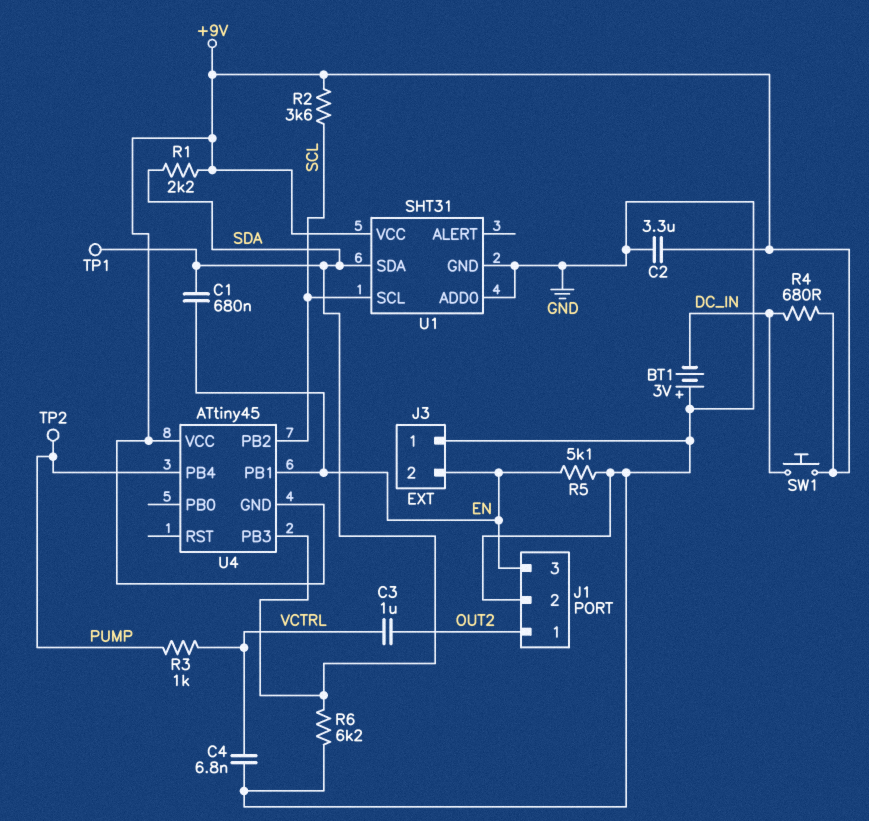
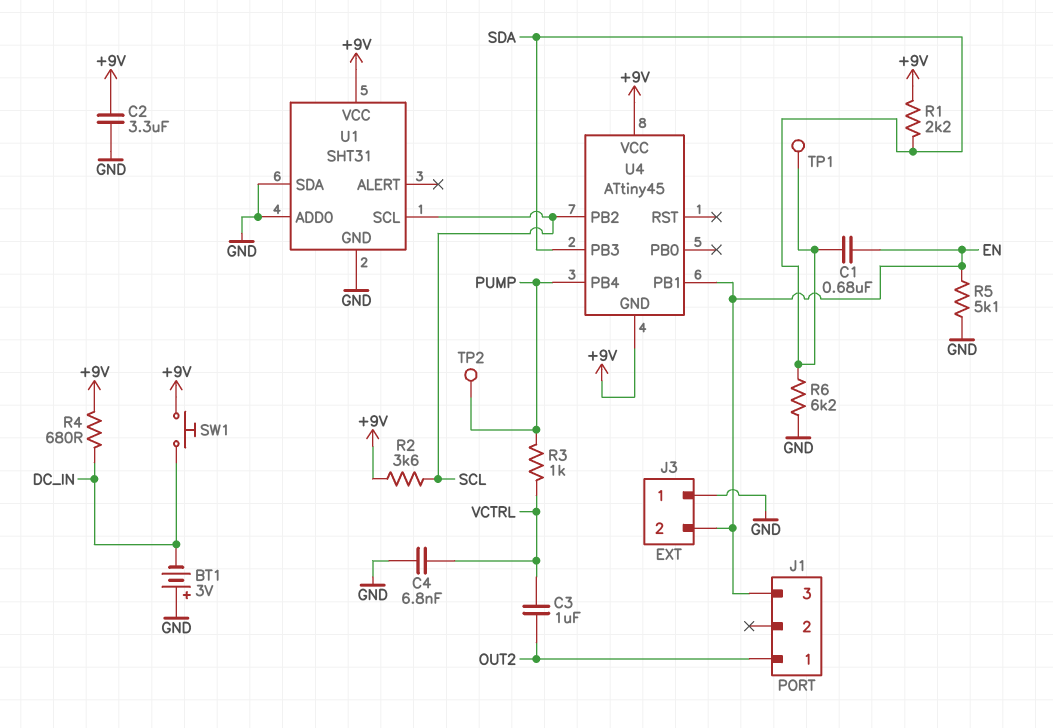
J1 pin 2: GND -> none
U1 pin SDA: SDA -> GND

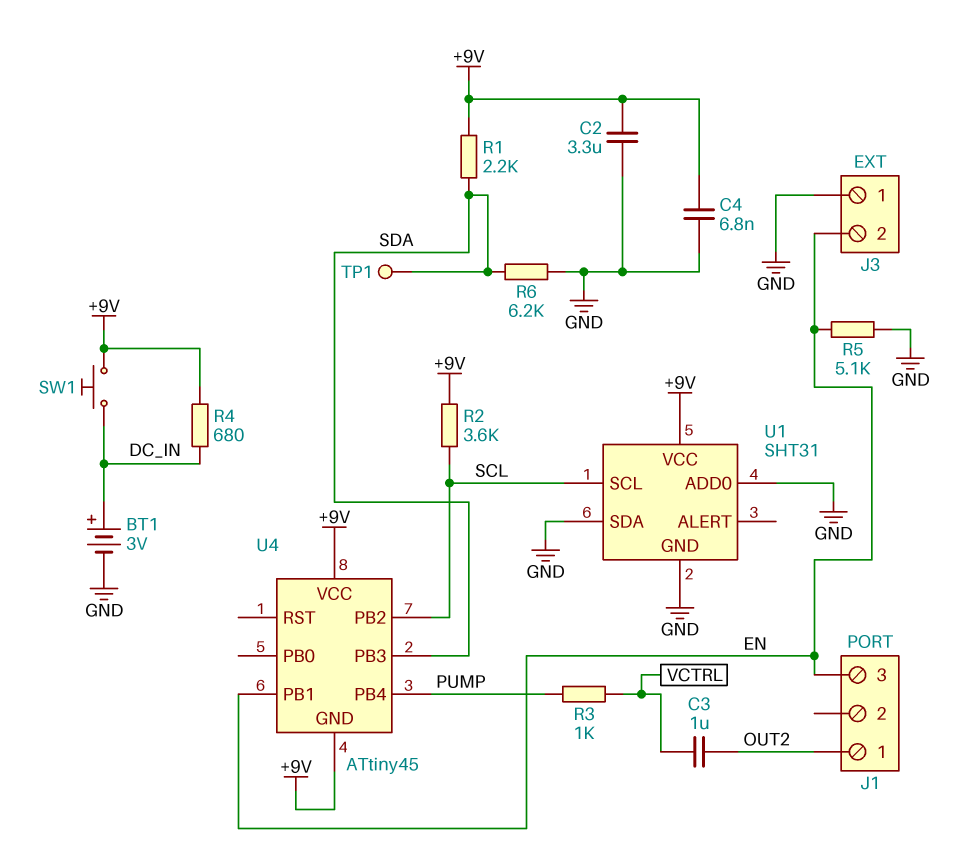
BT1: 3V (plus GND, minus DC_IN) -> 3V (plus DC_IN, minus GND)
C1: 680nF (EN, SDA) -> none
C4: 6.8nF (GND, VCTRL) -> 6.8nF (+9V, GND)
TP2: test point (PUMP) -> none

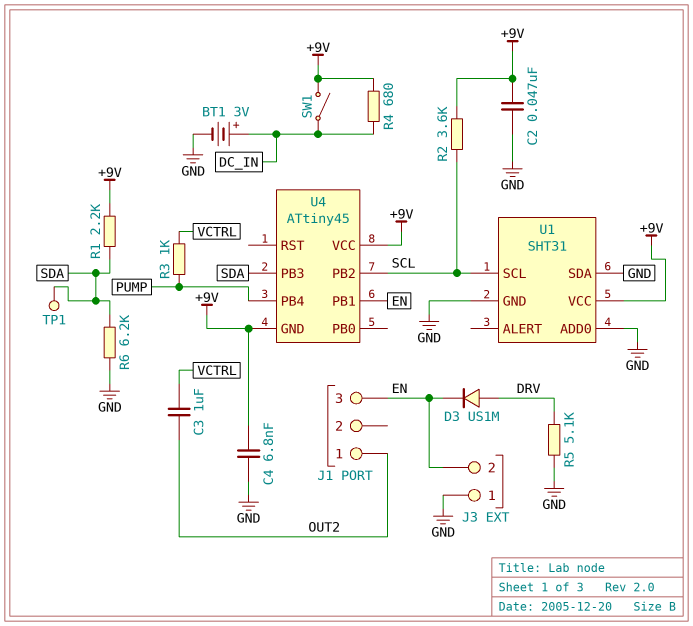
C2: 3.3uF (+9V, GND) -> 47nF (+9V, GND)
D3: none -> diode US1M (A DRV, K EN)
R5: 5.1k (EN, GND) -> 5.1k (DRV, GND)
SW1: button (+9V, DC_IN) -> switch (+9V, DC_IN)

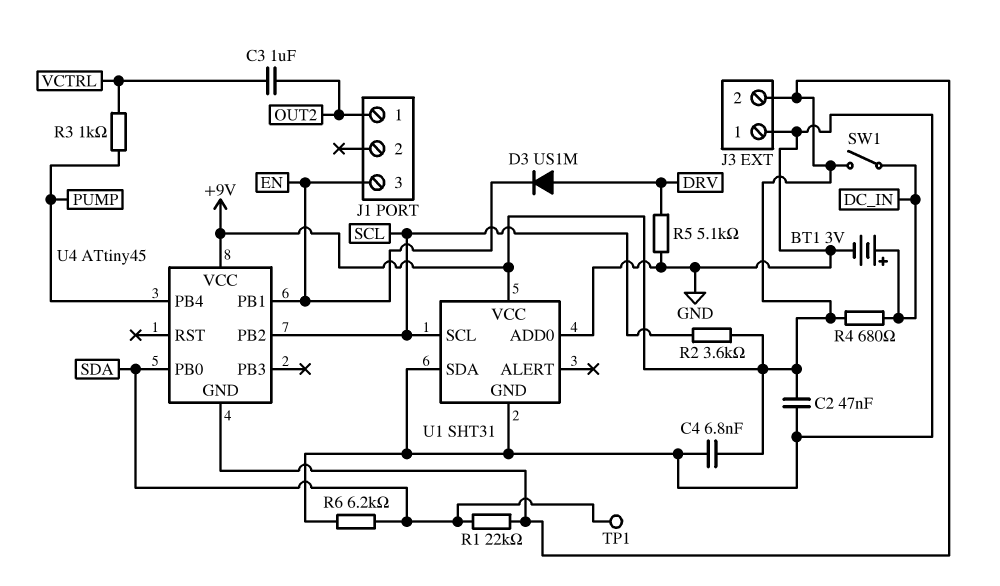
J3 pin 2: EN -> +9V
R1: 2.2k (+9V, SDA) -> 22k (+9V, SDA)
U4 pin PB0: none -> SDA
U4 pin PB3: SDA -> none

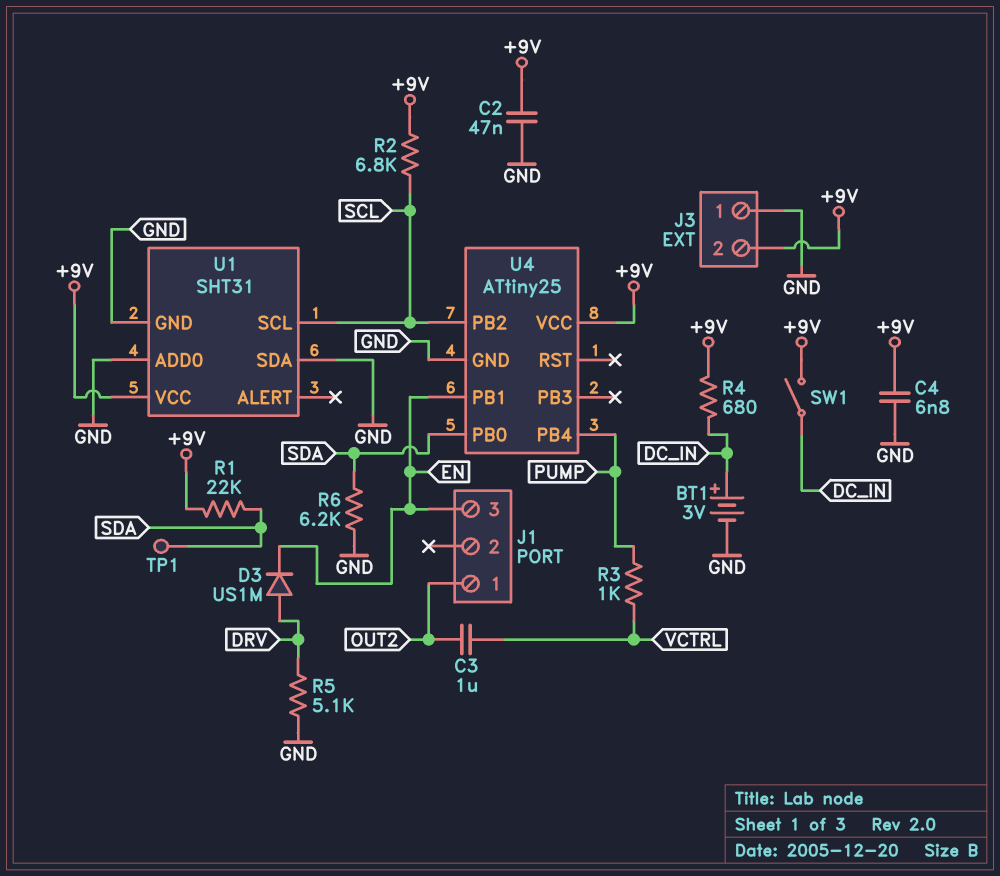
R2: 3.6k (+9V, SCL) -> 6.8k (+9V, SCL)
U4: ATtiny45 -> ATtiny25
U4 pin GND: +9V -> GND

